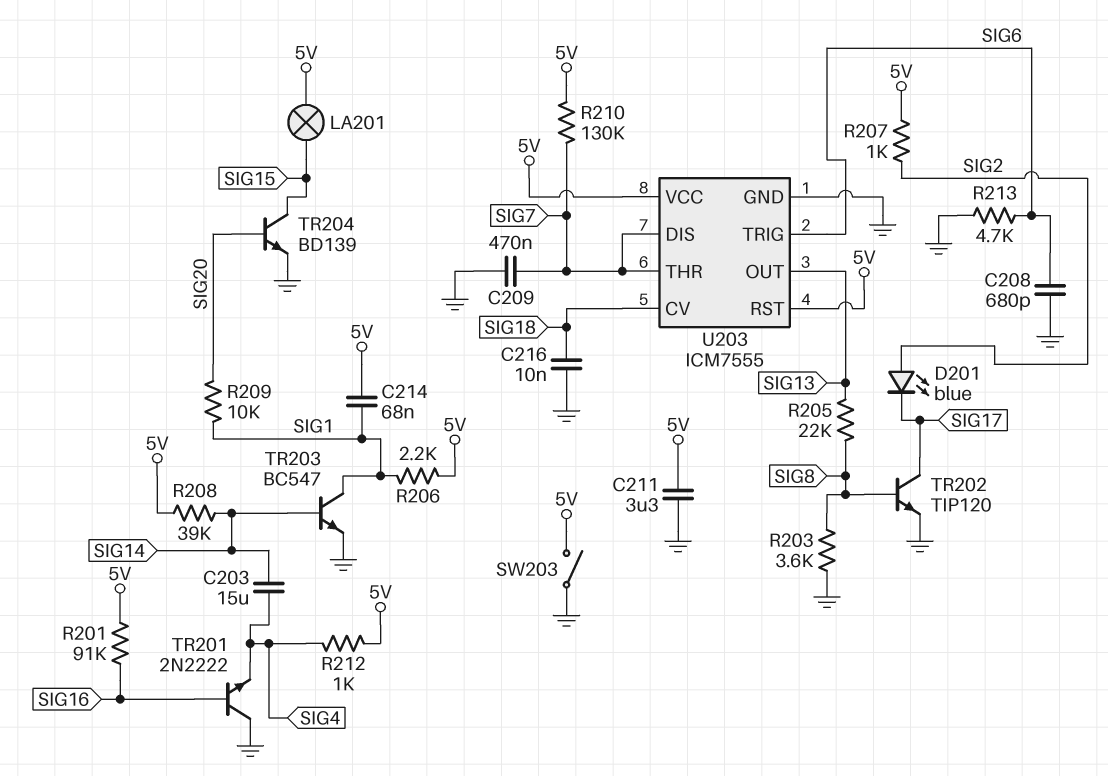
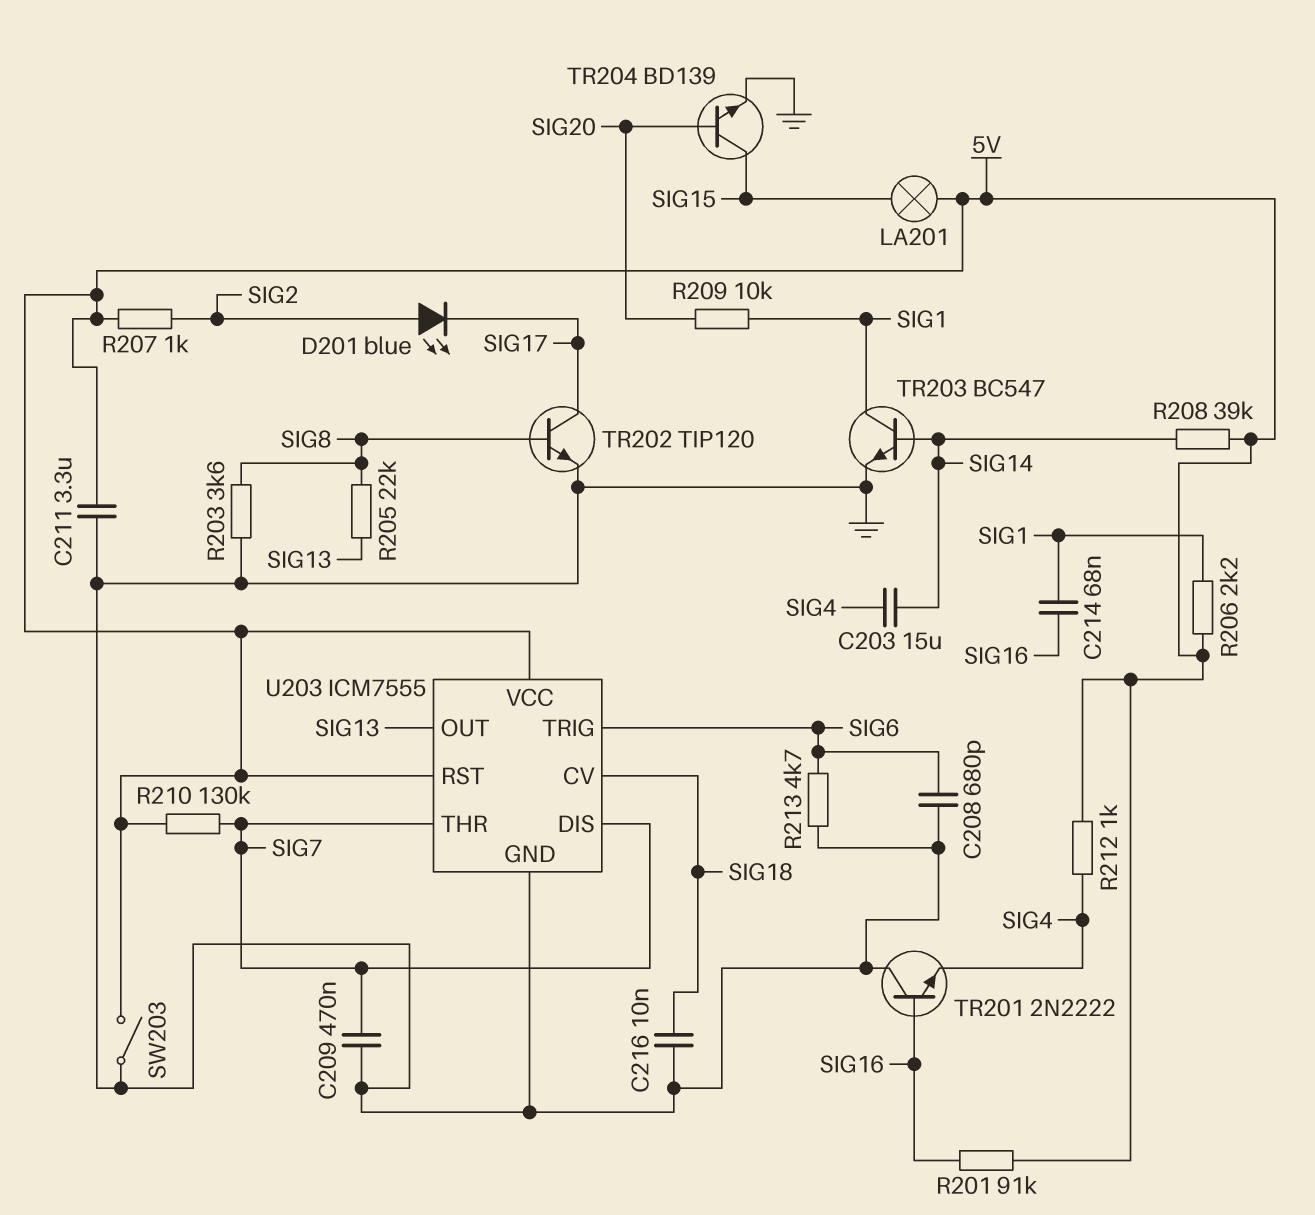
C214: 68nF (5V, SIG1) -> 68nF (SIG1, SIG16)

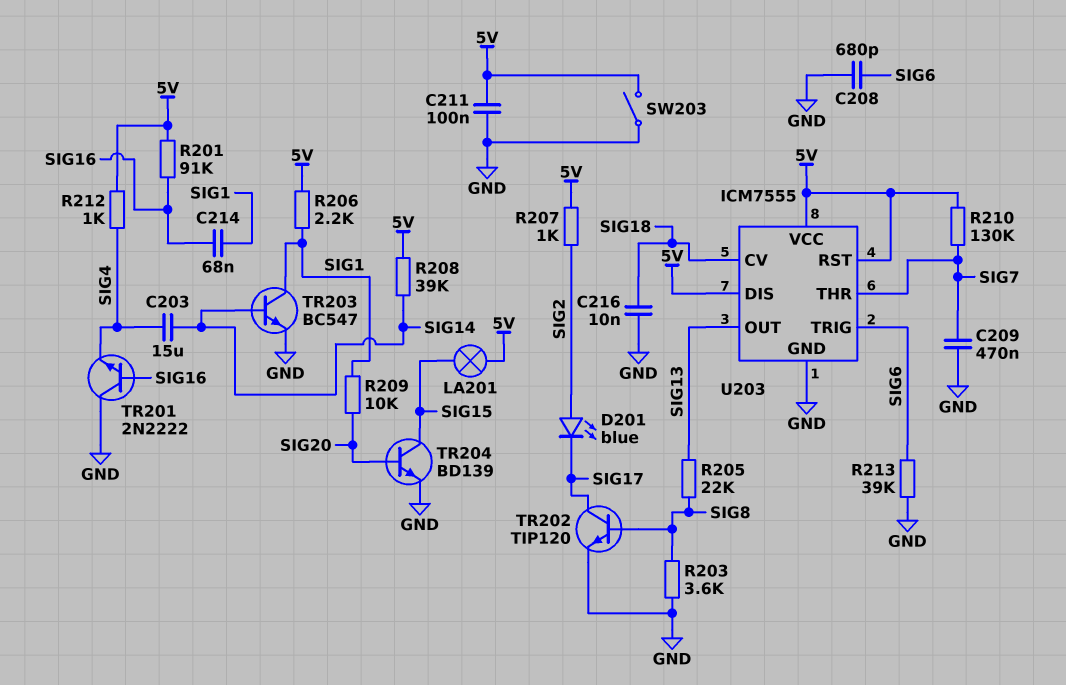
C211: 3.3uF (5V, GND) -> 100nF (5V, GND)
R213: 4.7k (GND, SIG6) -> 39k (GND, SIG6)
U203 pin DIS: SIG7 -> 5V

